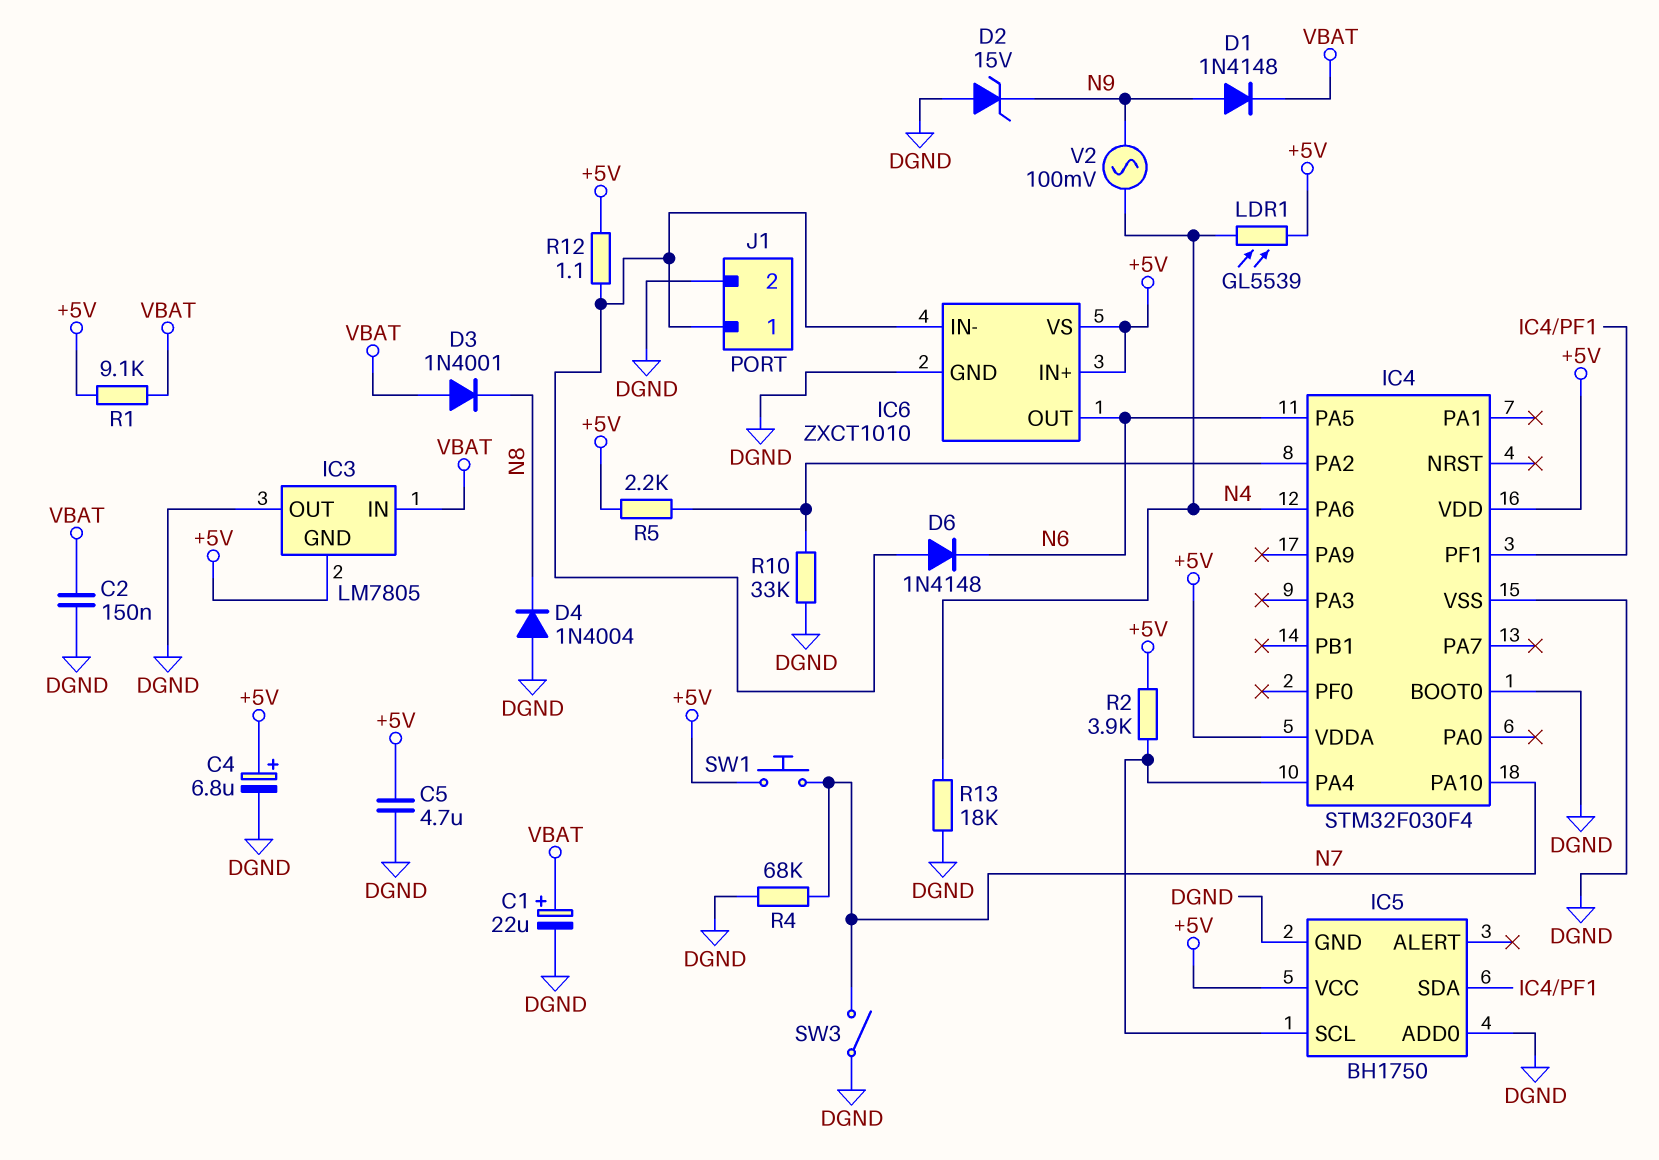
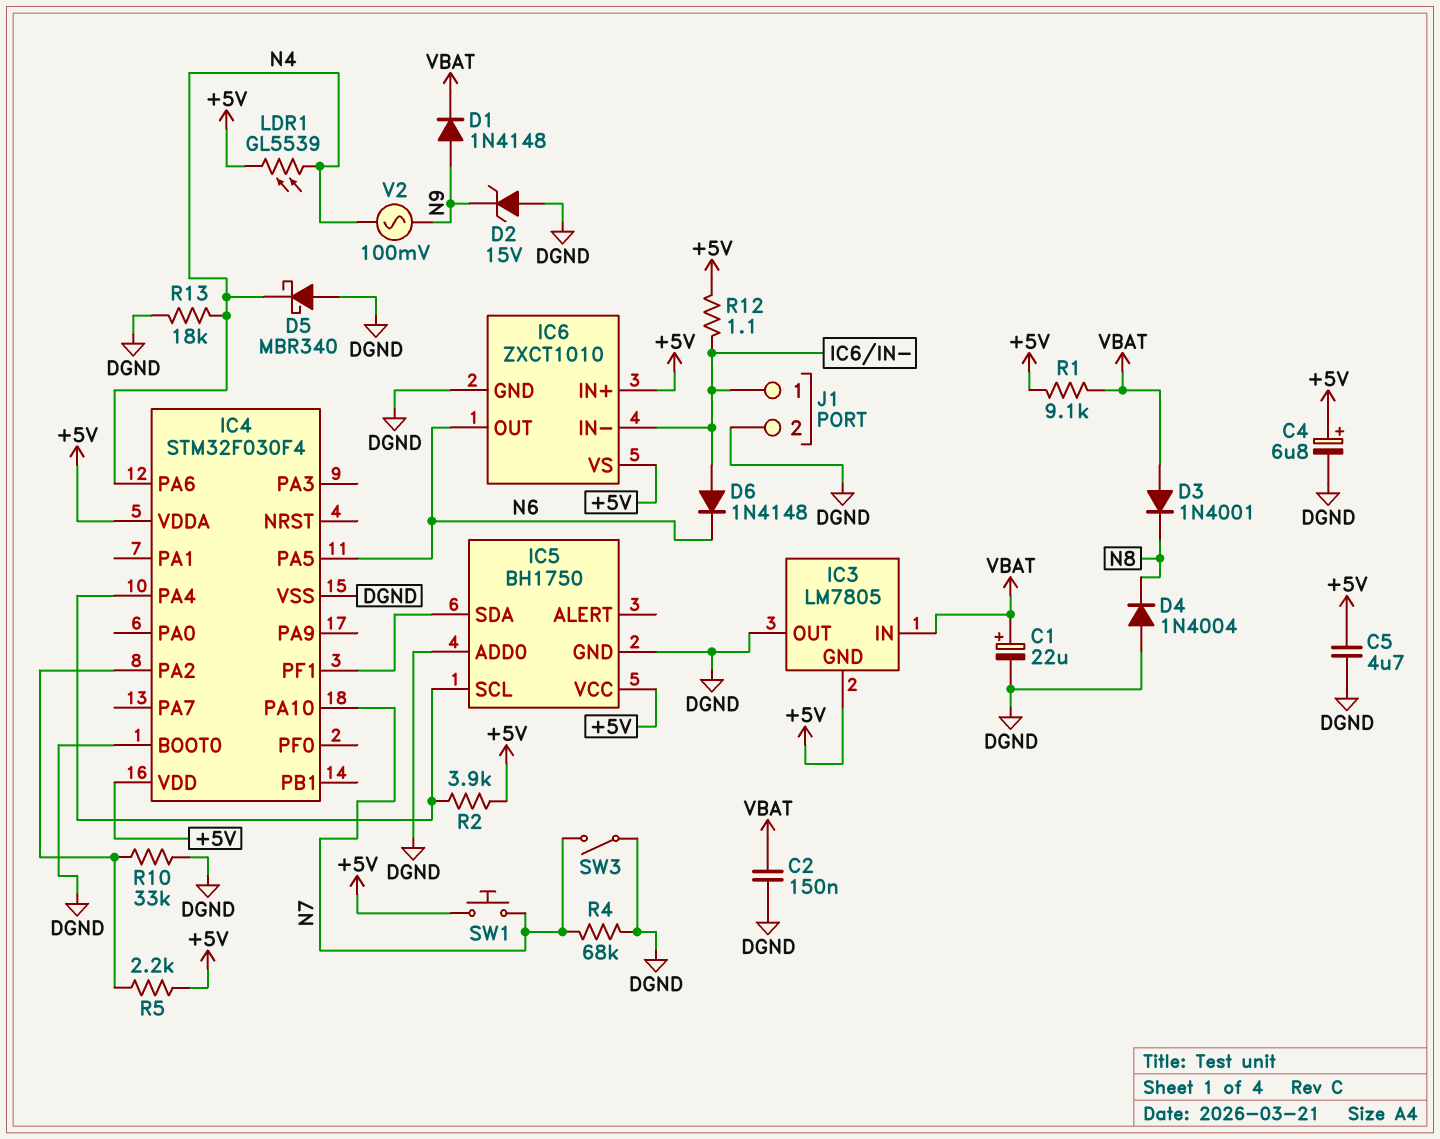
D5: none -> schottky MBR340 (A DGND, K N4)

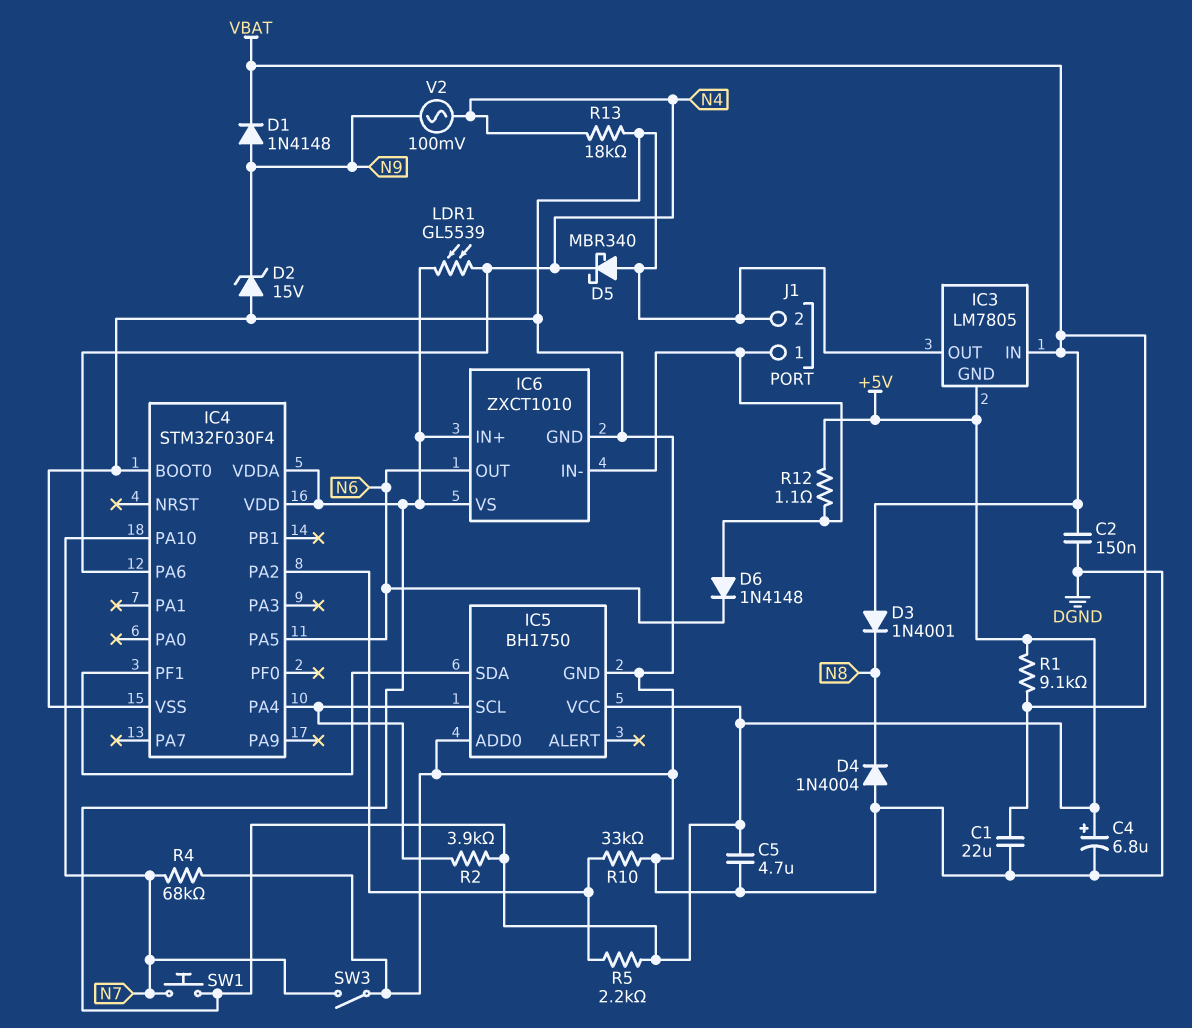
C1: 22uF (plus VBAT, minus DGND) -> 22uF (DGND, VBAT)

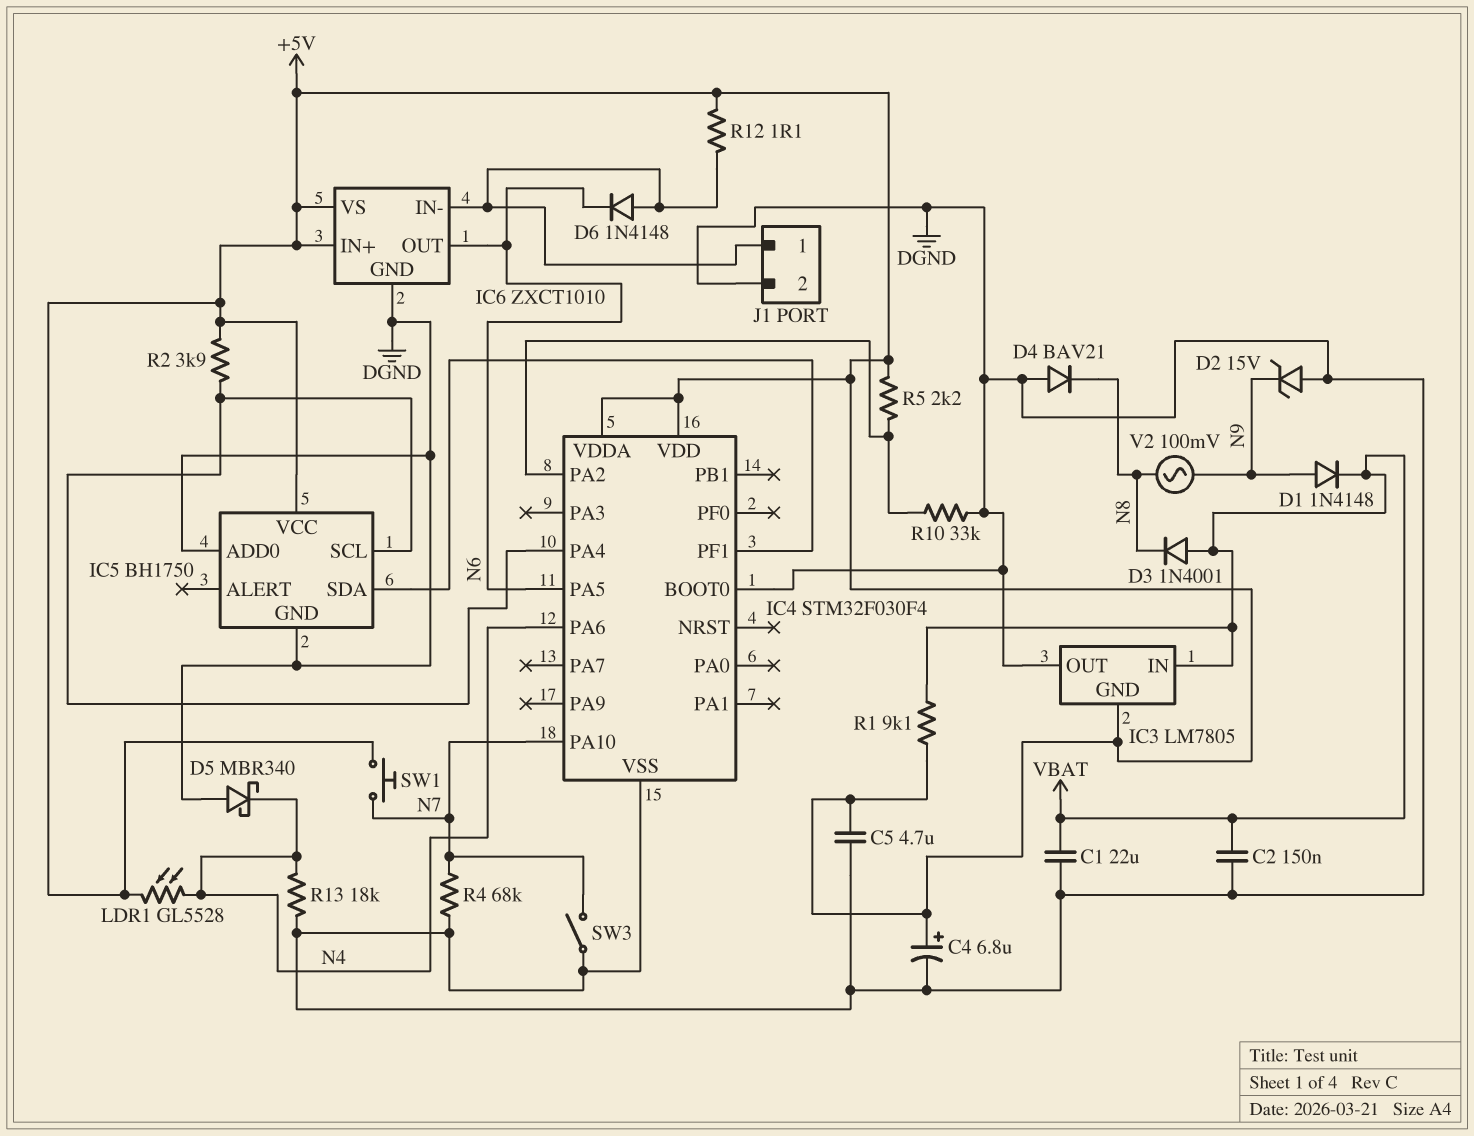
D4: diode 1N4004 (A DGND, K N8) -> diode BAV21 (A DGND, K N8)
LDR1: GL5539 (+5V, N4) -> GL5528 (+5V, N4)
V2: AC 100mV (N4, N9) -> AC 100mV (N8, N9)

